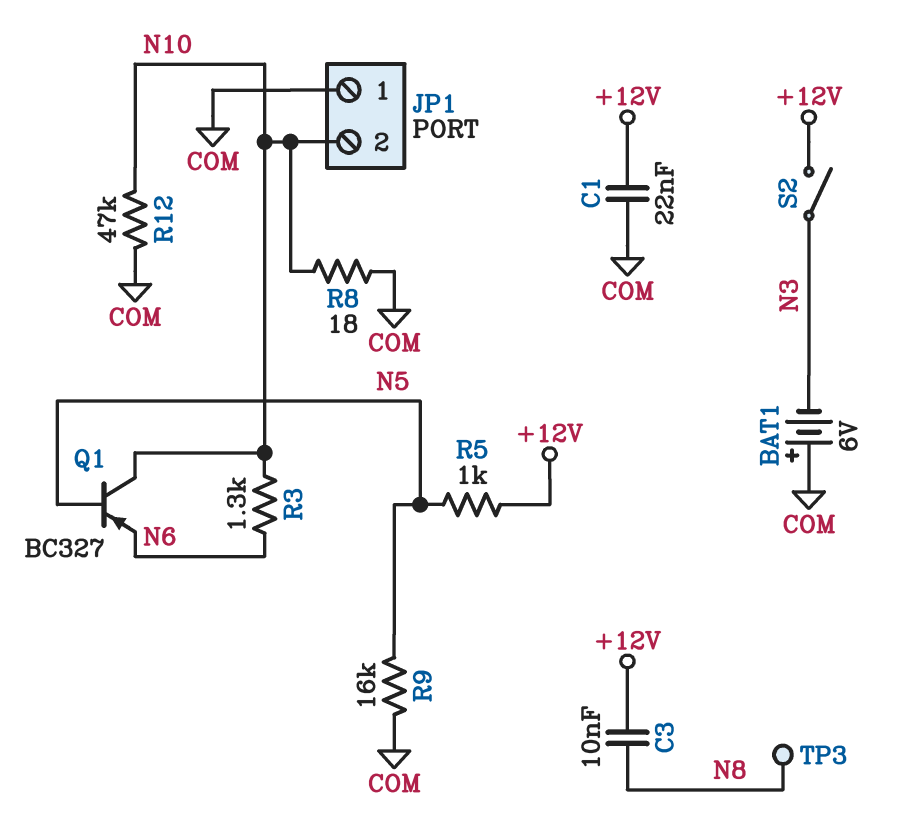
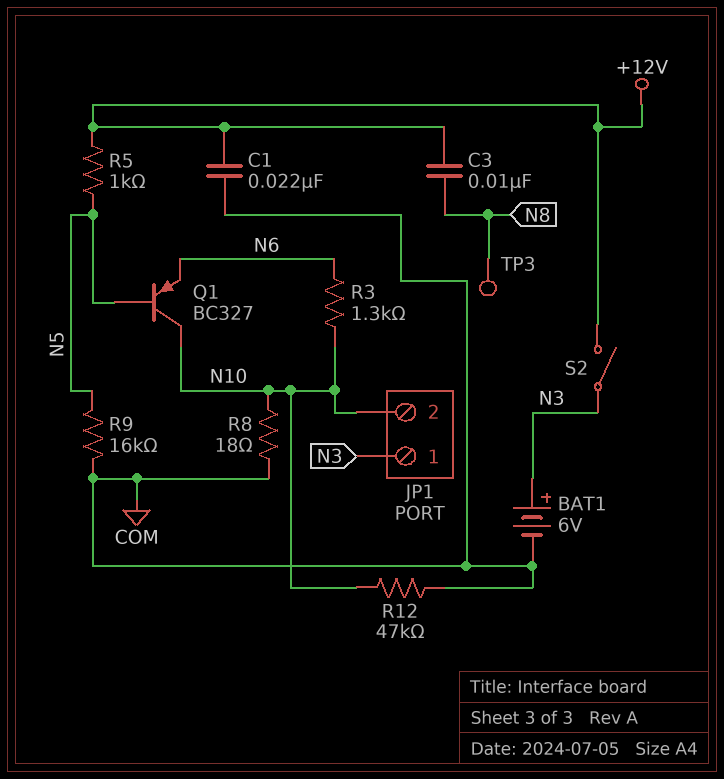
BAT1: 6V (plus COM, minus N3) -> 6V (plus N3, minus COM)
JP1 pin 1: COM -> N3

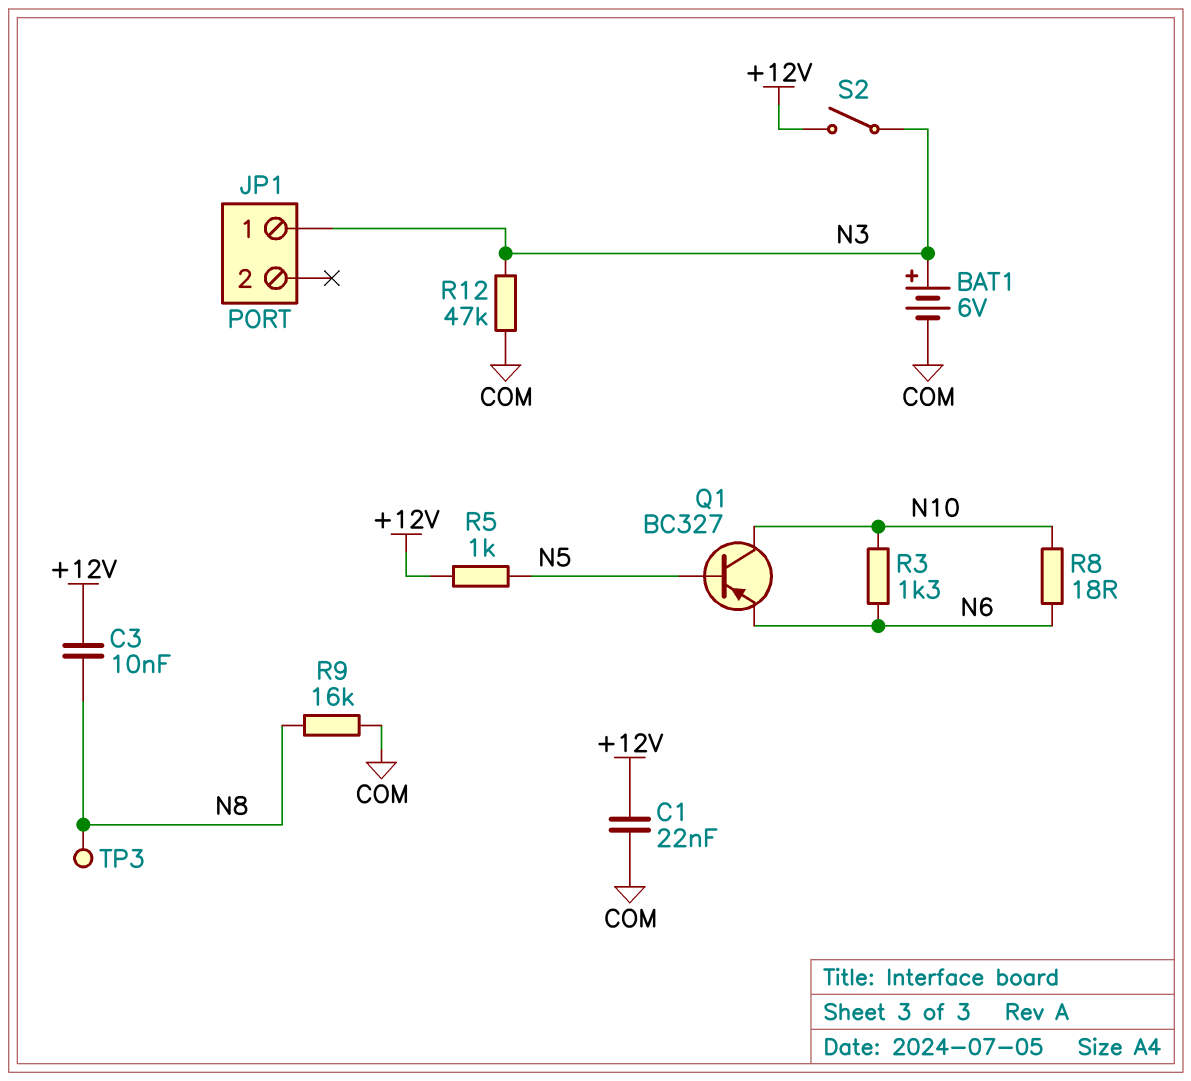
JP1 pin 2: N10 -> none
R8: 18 (COM, N10) -> 18 (N6, N10)
R9: 16k (COM, N5) -> 16k (COM, N8)
R12: 47k (COM, N10) -> 47k (COM, N3)

